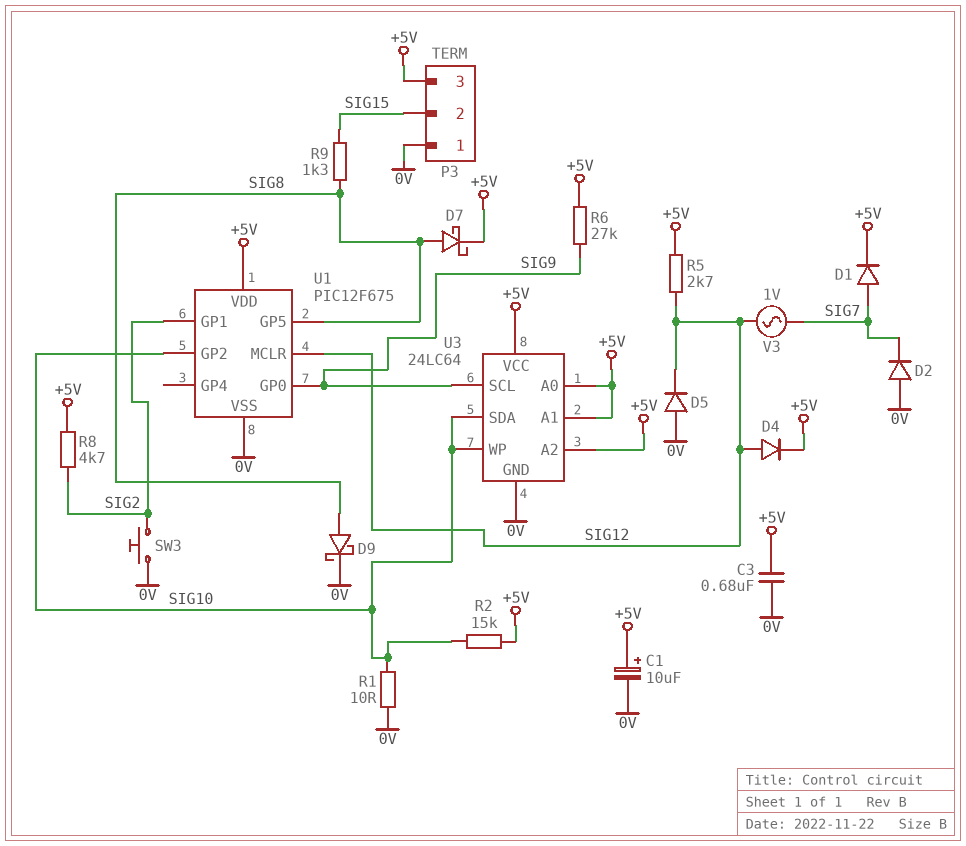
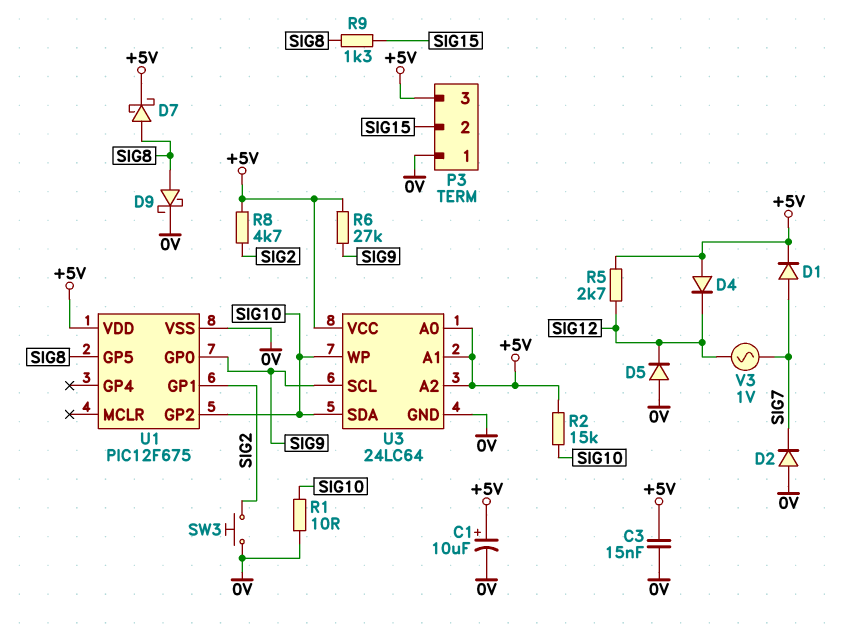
C3: 680nF (+5V, 0V) -> 15nF (+5V, 0V)
D4: diode (A SIG12, K +5V) -> diode (A +5V, K SIG12)
U1 pin MCLR: SIG12 -> none

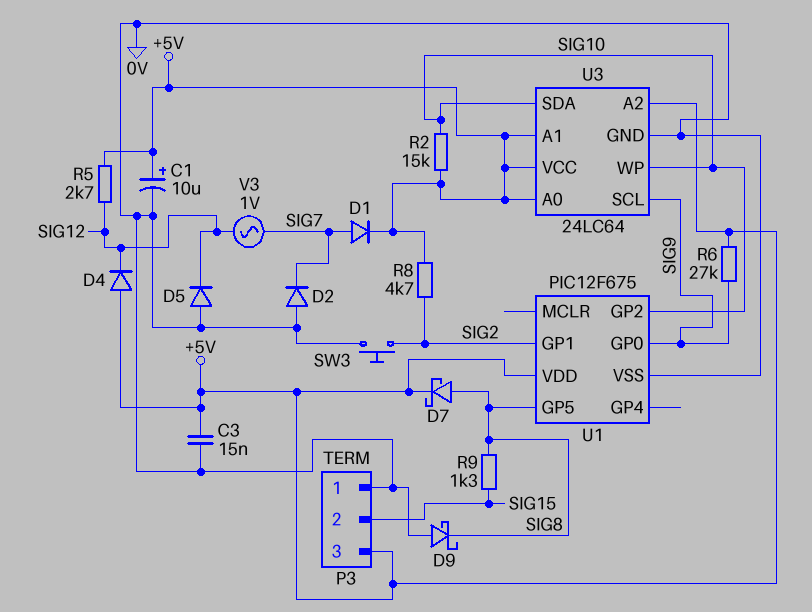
D9: schottky (A SIG8, K 0V) -> schottky (A 0V, K SIG8)
R1: 10 (0V, SIG10) -> none

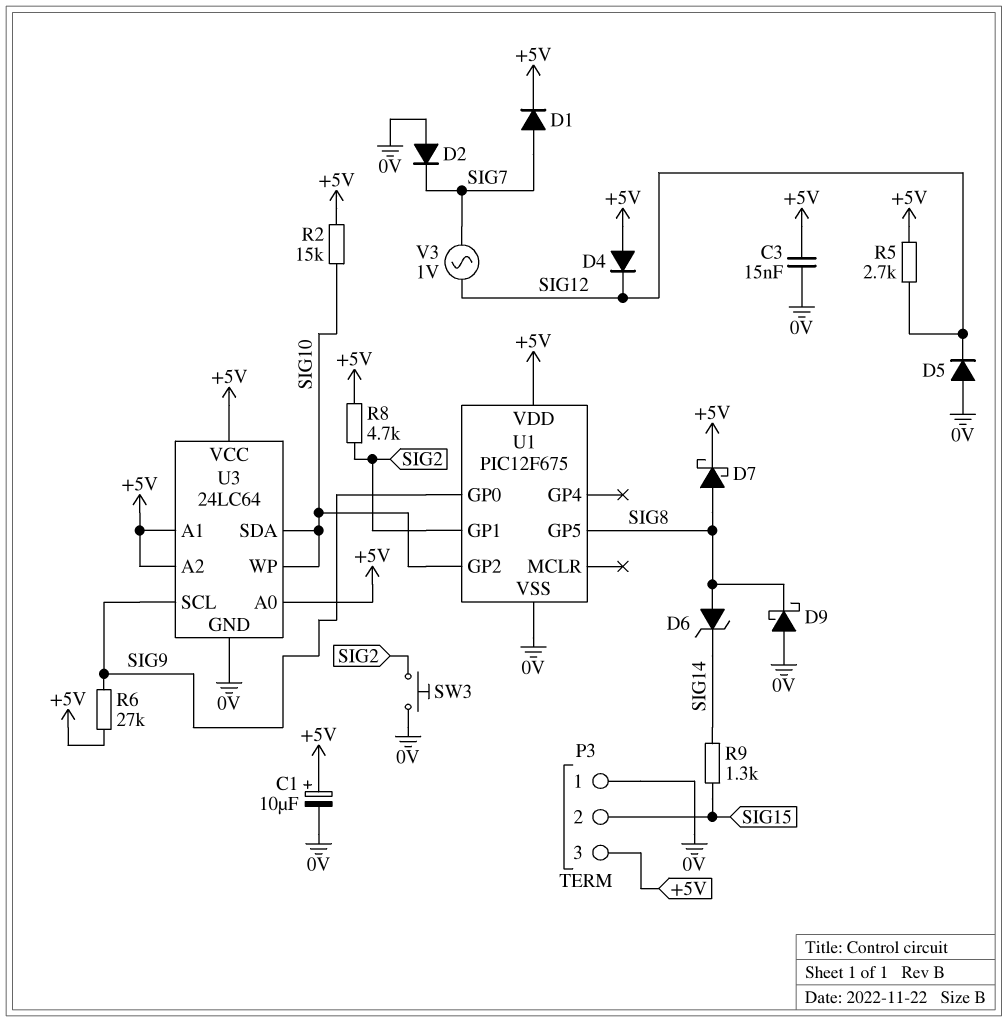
D6: none -> zener (A SIG8, K SIG14)
R9: 1.3k (SIG8, SIG15) -> 1.3k (SIG14, SIG15)

